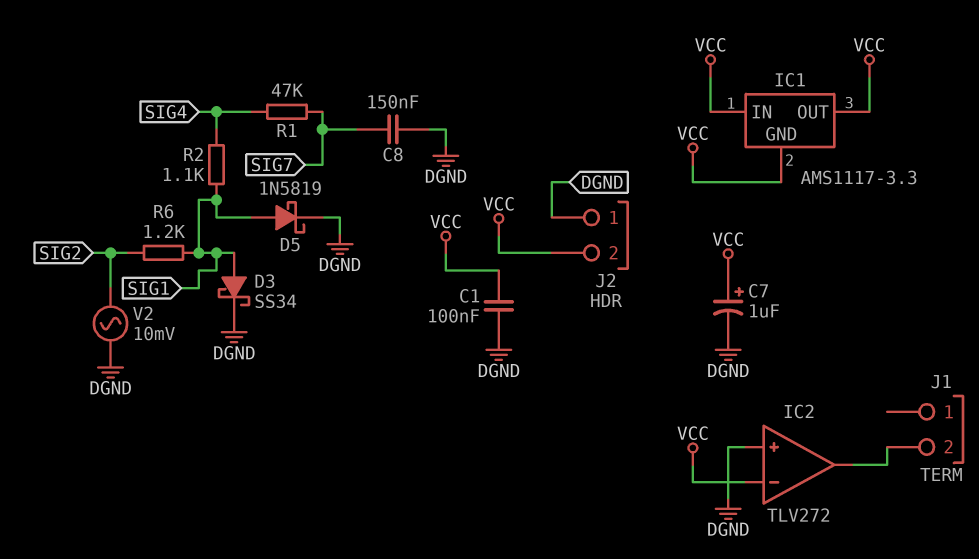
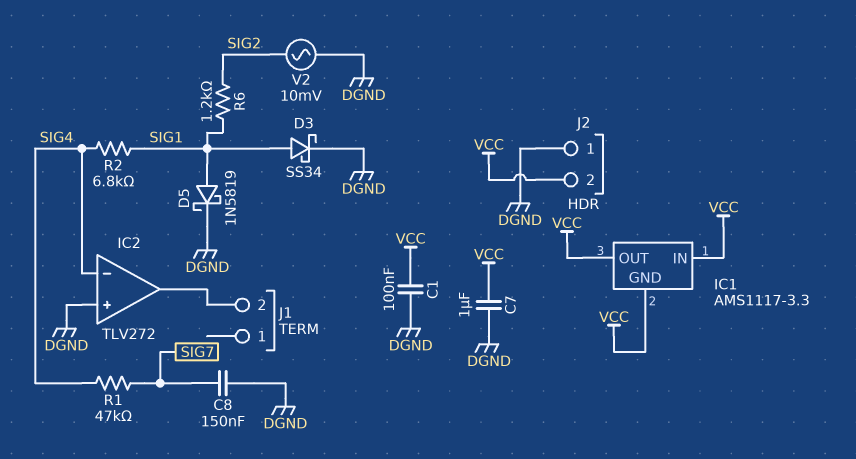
C7: 1uF (plus VCC, minus DGND) -> 1uF (DGND, VCC)
IC2 pin in-: VCC -> SIG4
R2: 1.1k (SIG1, SIG4) -> 6.8k (SIG1, SIG4)

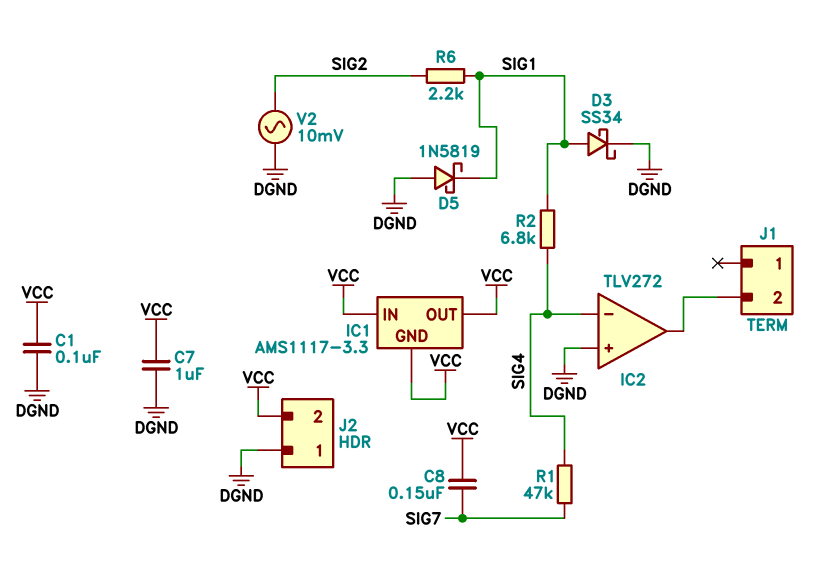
C8: 150nF (DGND, SIG7) -> 150nF (SIG7, VCC)
D5: schottky 1N5819 (A SIG1, K DGND) -> schottky 1N5819 (A DGND, K SIG1)
R6: 1.2k (SIG1, SIG2) -> 2.2k (SIG1, SIG2)

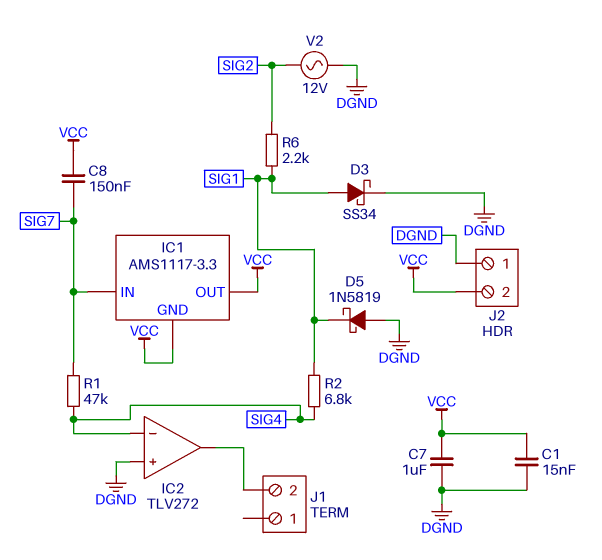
C1: 100nF (DGND, VCC) -> 15nF (DGND, VCC)
IC1 pin IN: VCC -> SIG7
V2: AC 10mV (DGND, SIG2) -> AC 12V (DGND, SIG2)

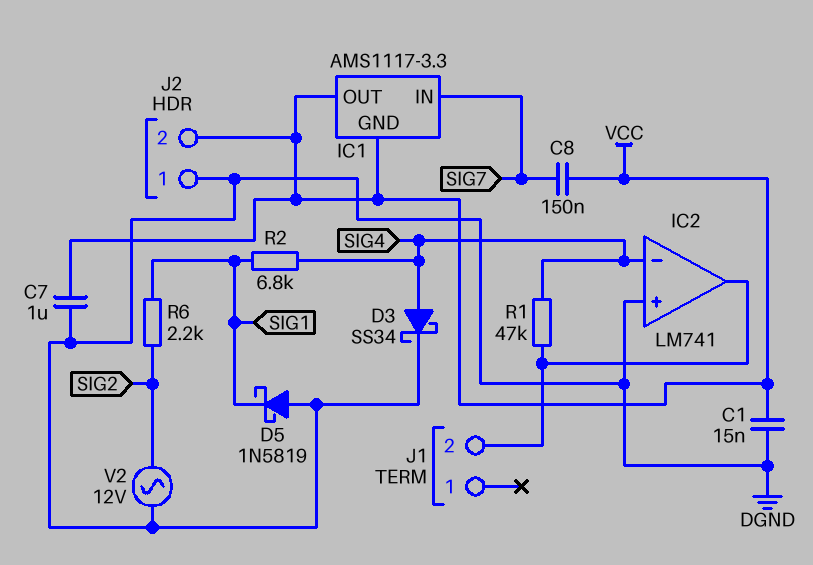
D3: schottky SS34 (A SIG1, K DGND) -> schottky SS34 (A SIG4, K DGND)
IC2: TLV272 -> LM741
R1: 47k (SIG4, SIG7) -> 47k (IC2/out, SIG4)

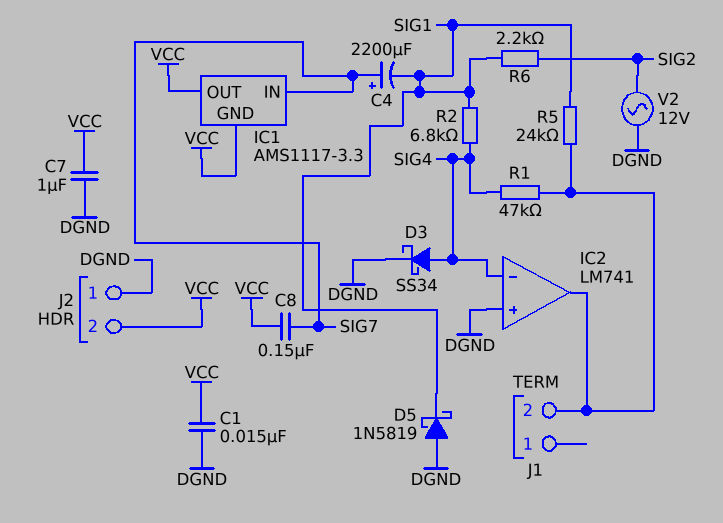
C4: none -> 2200uF (plus SIG7, minus SIG1)
R5: none -> 24k (IC2/out, SIG1)

